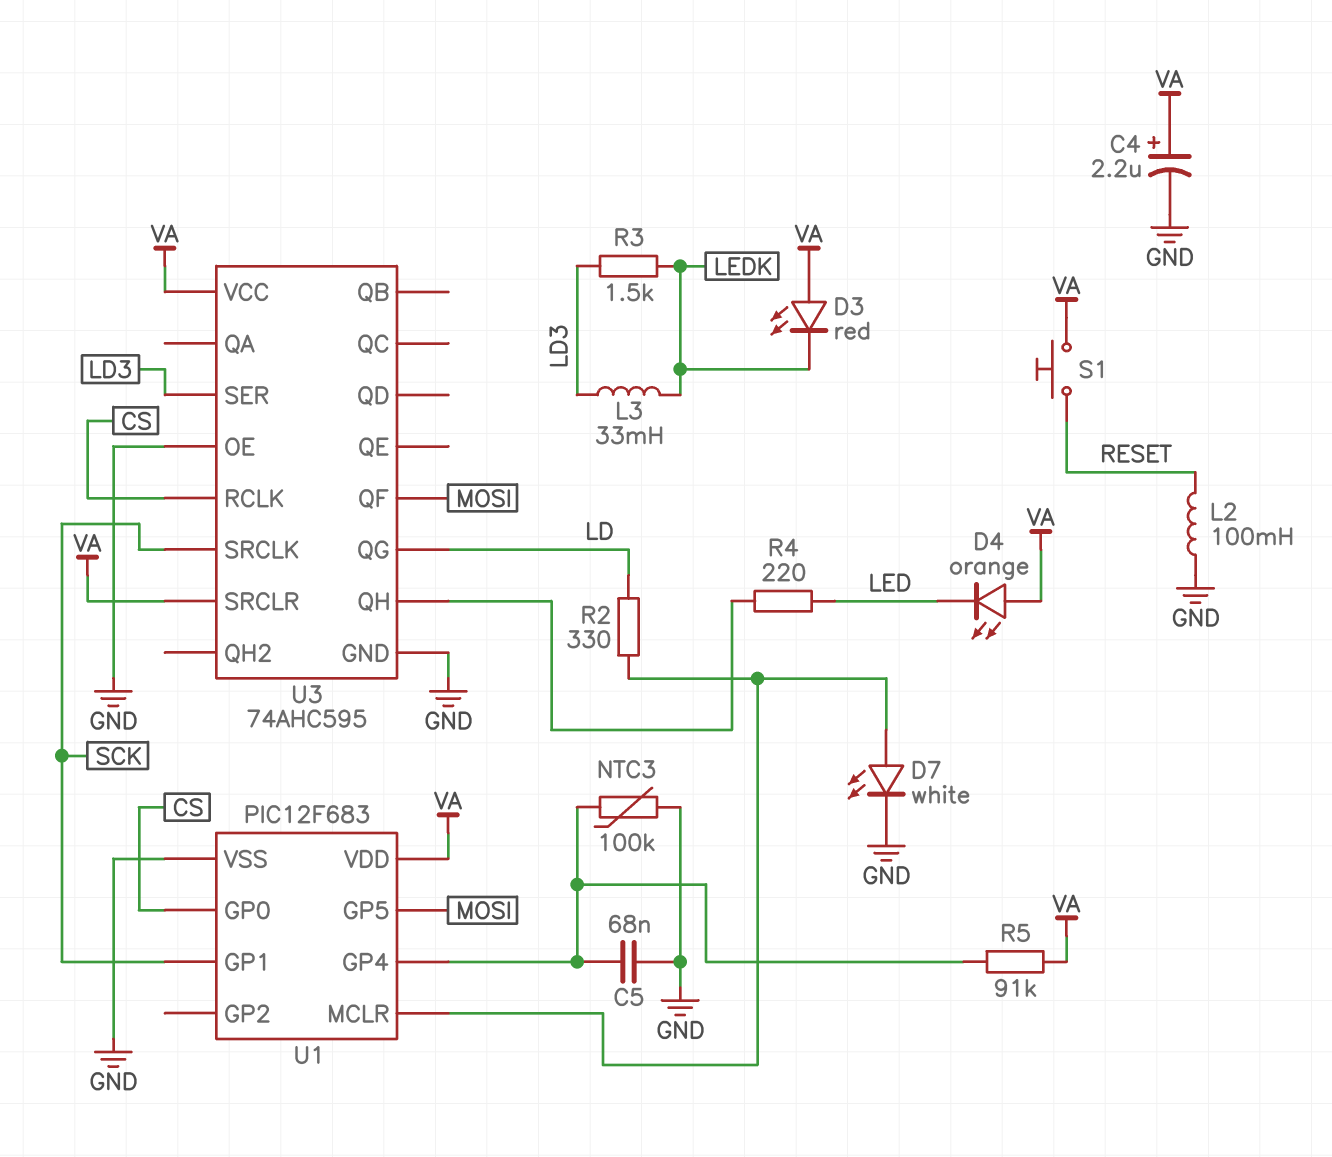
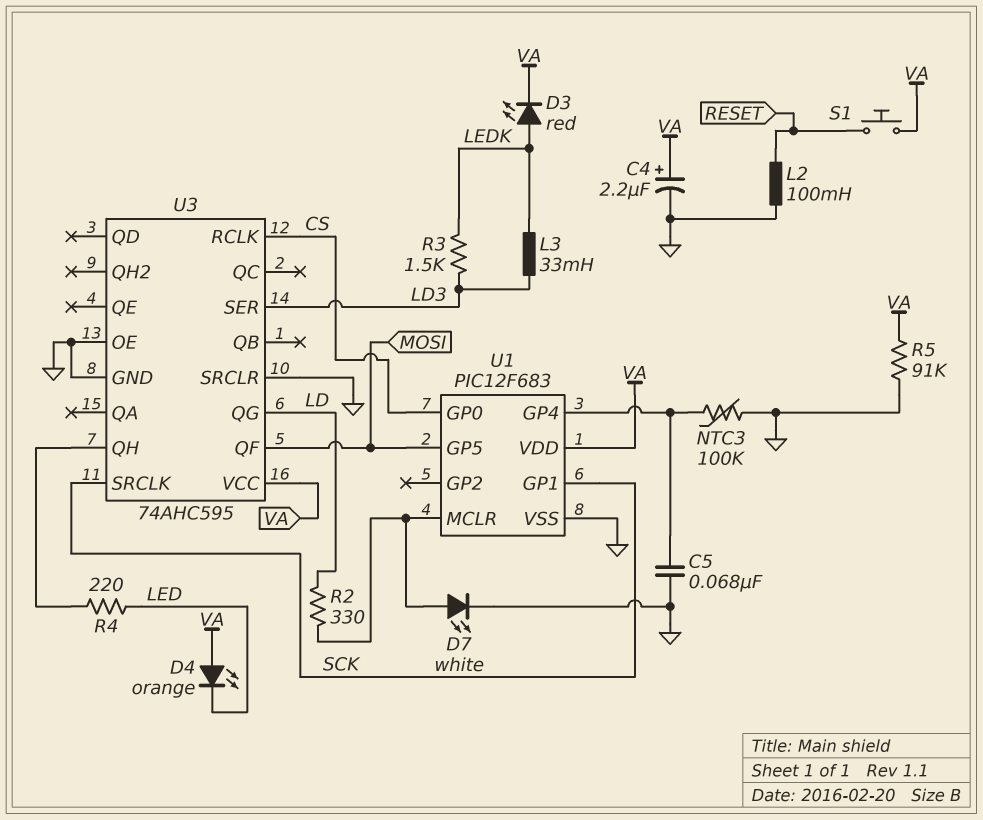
D3: LED red (A VA, K LEDK) -> LED red (A LEDK, K VA)
R5: 91k (U1/GP4, VA) -> 91k (GND, VA)
U3 pin SRCLR: VA -> GND

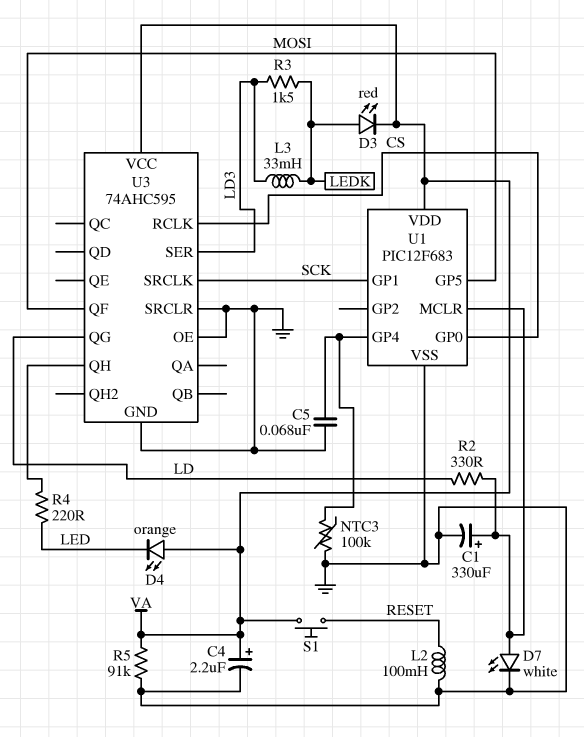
C1: none -> 330uF (plus U1/MCLR, minus GND)

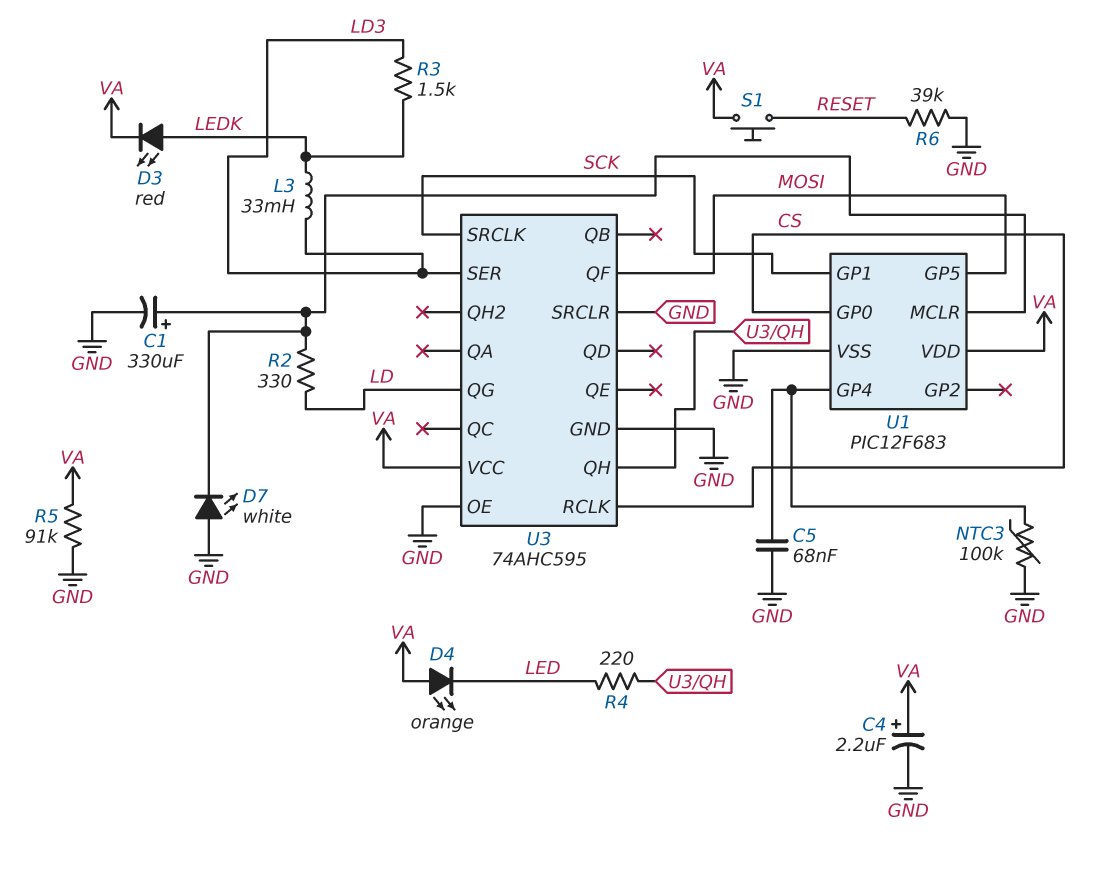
D7: LED white (A U1/MCLR, K GND) -> LED white (A GND, K U1/MCLR)
L2: 100mH (GND, RESET) -> none
R6: none -> 39k (GND, RESET)

